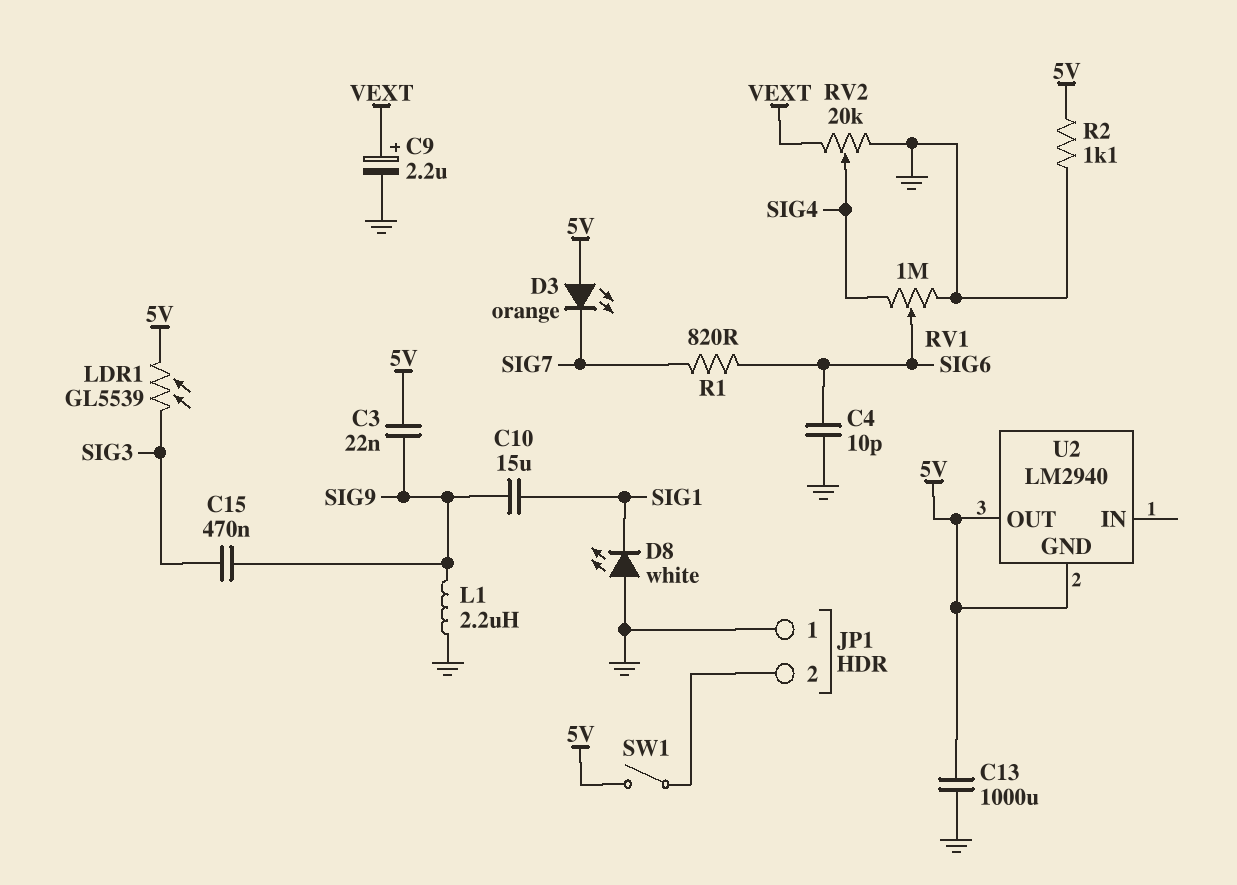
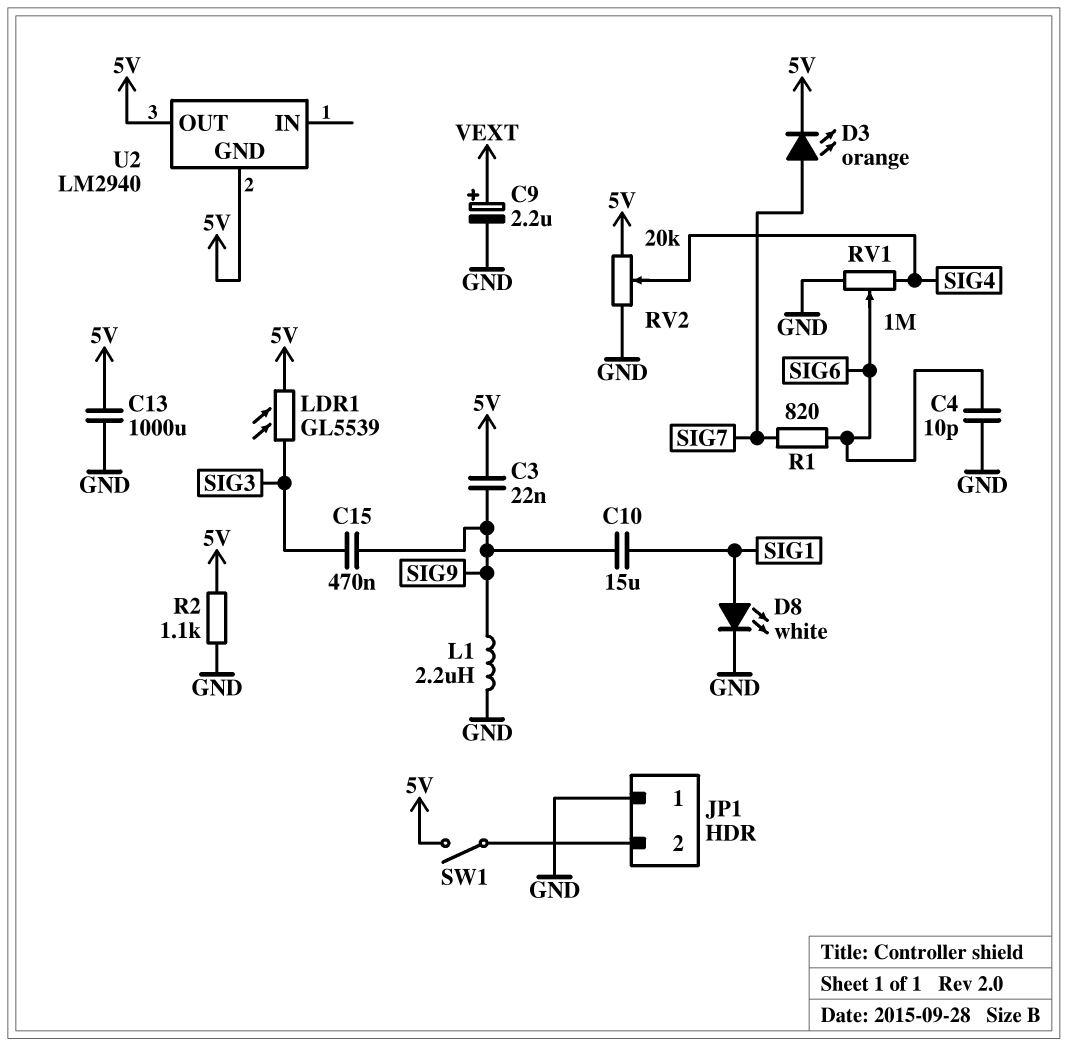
D3: LED orange (A 5V, K SIG7) -> LED orange (A SIG7, K 5V)
D8: LED white (A GND, K SIG1) -> LED white (A SIG1, K GND)
RV2: 20k (GND, VEXT, wiper SIG4) -> 20k (5V, GND, wiper SIG4)

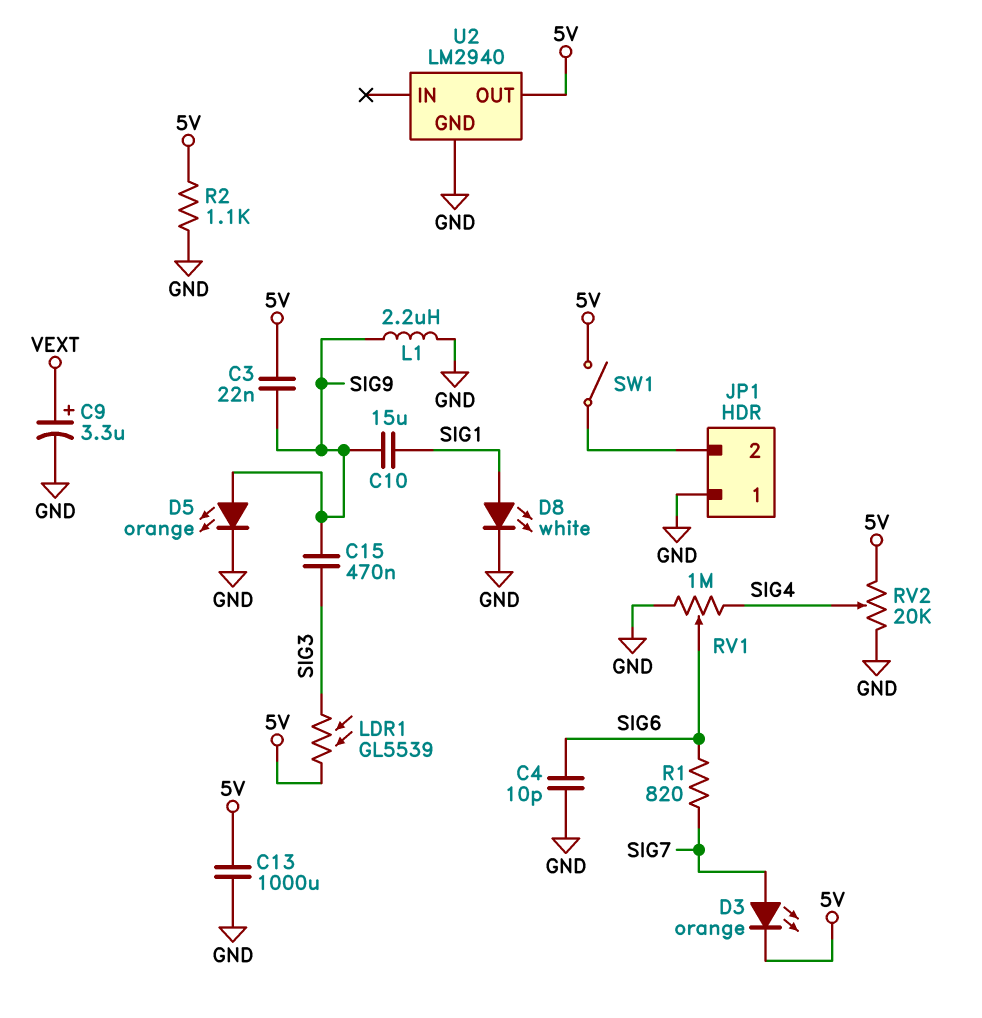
C9: 2.2uF (plus VEXT, minus GND) -> 3.3uF (plus VEXT, minus GND)
D5: none -> LED orange (A SIG9, K GND)
U2 pin GND: 5V -> GND

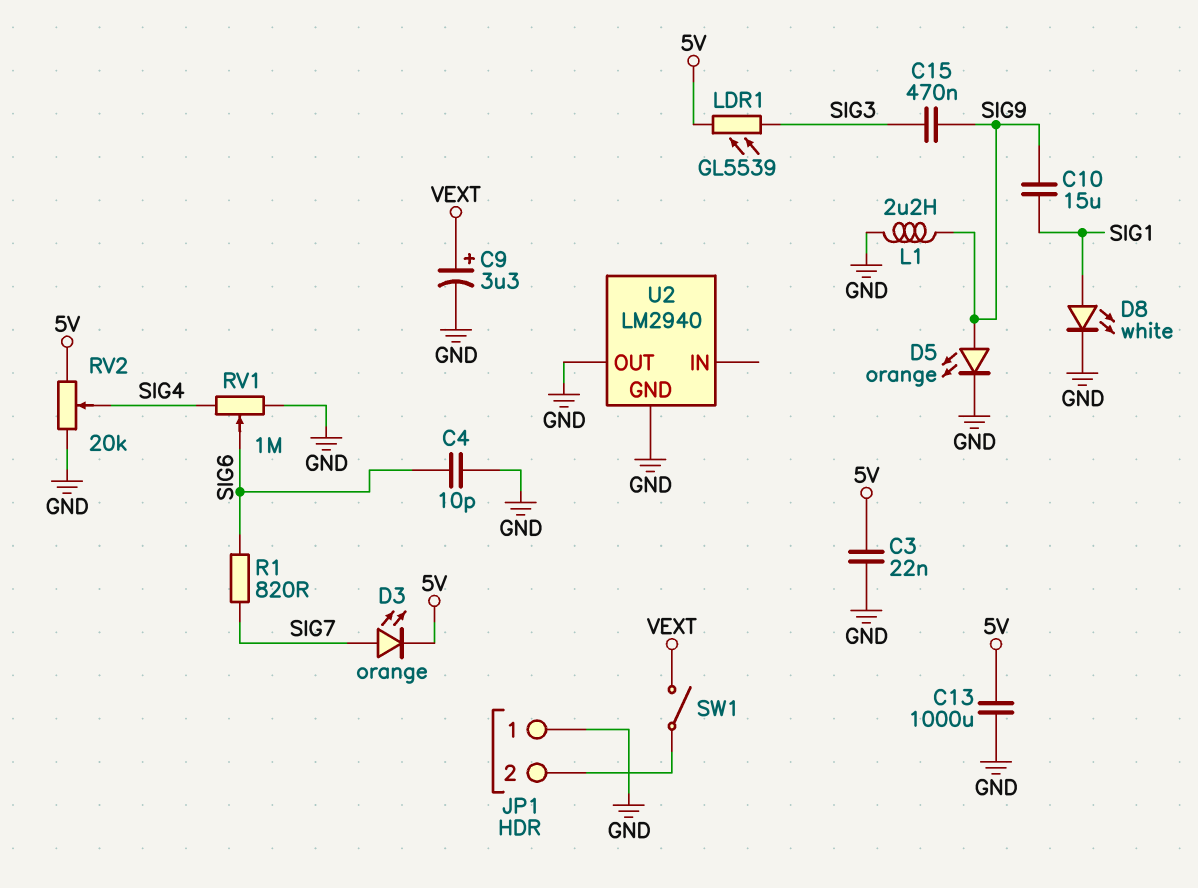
C3: 22nF (5V, SIG9) -> 22nF (5V, GND)
R2: 1.1k (5V, GND) -> none
SW1: switch (5V, JP1/2) -> switch (JP1/2, VEXT)
U2 pin OUT: 5V -> GND

